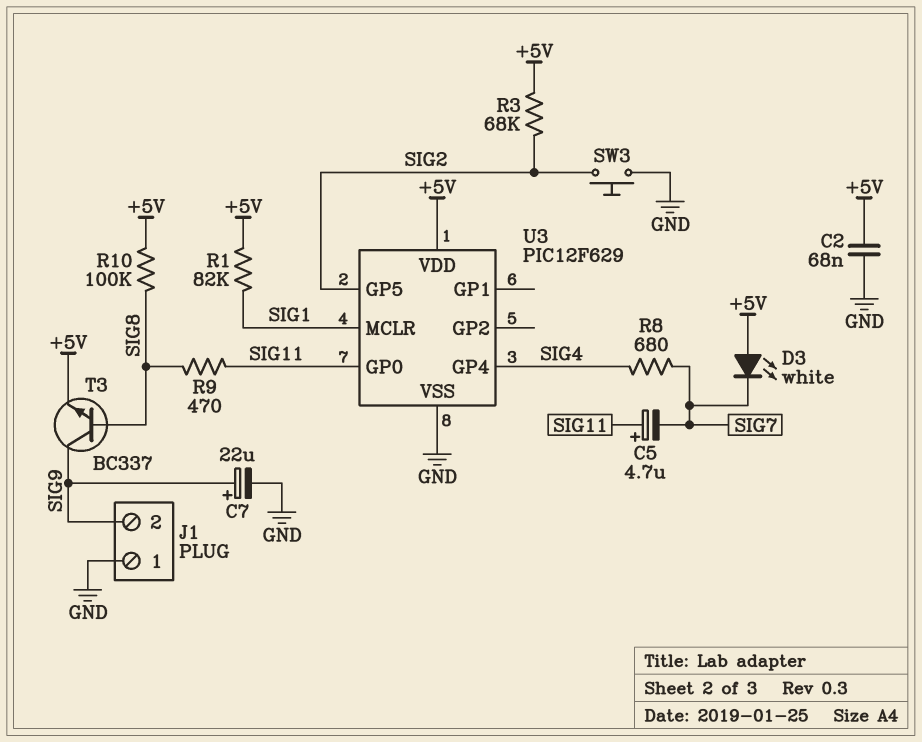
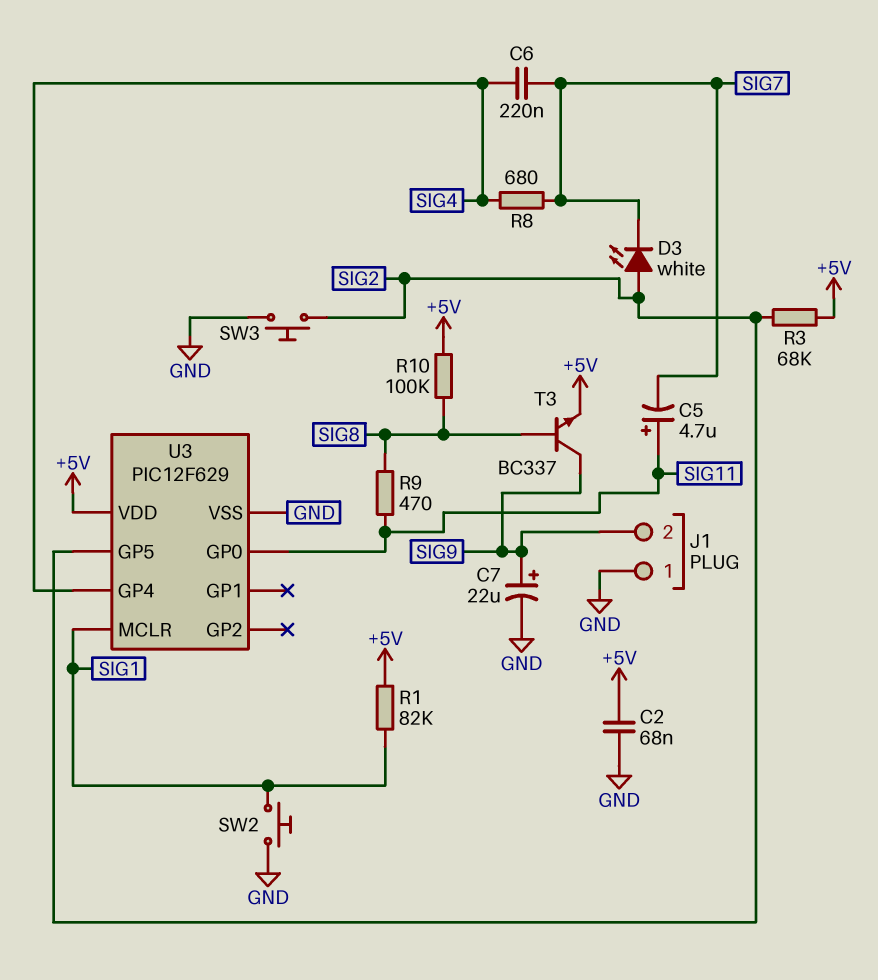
C6: none -> 220nF (SIG4, SIG7)
D3: LED white (A +5V, K SIG7) -> LED white (A SIG2, K SIG7)
SW2: none -> button (GND, SIG1)

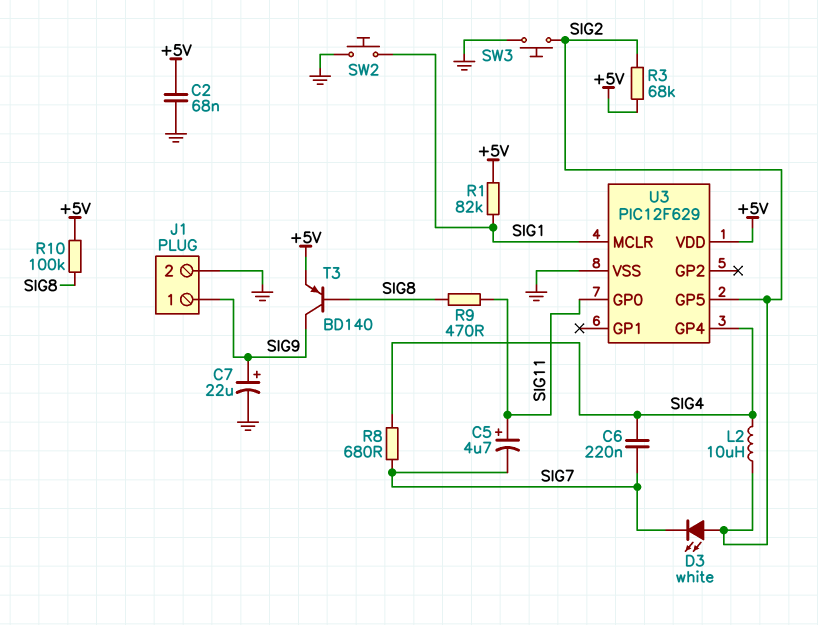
J1 pin 1: GND -> SIG9
J1 pin 2: SIG9 -> GND
L2: none -> 10uH (SIG2, SIG4)
T3: NPN BC337 (B SIG8, C SIG9, E +5V) -> PNP BD140 (B SIG8, C SIG9, E +5V)

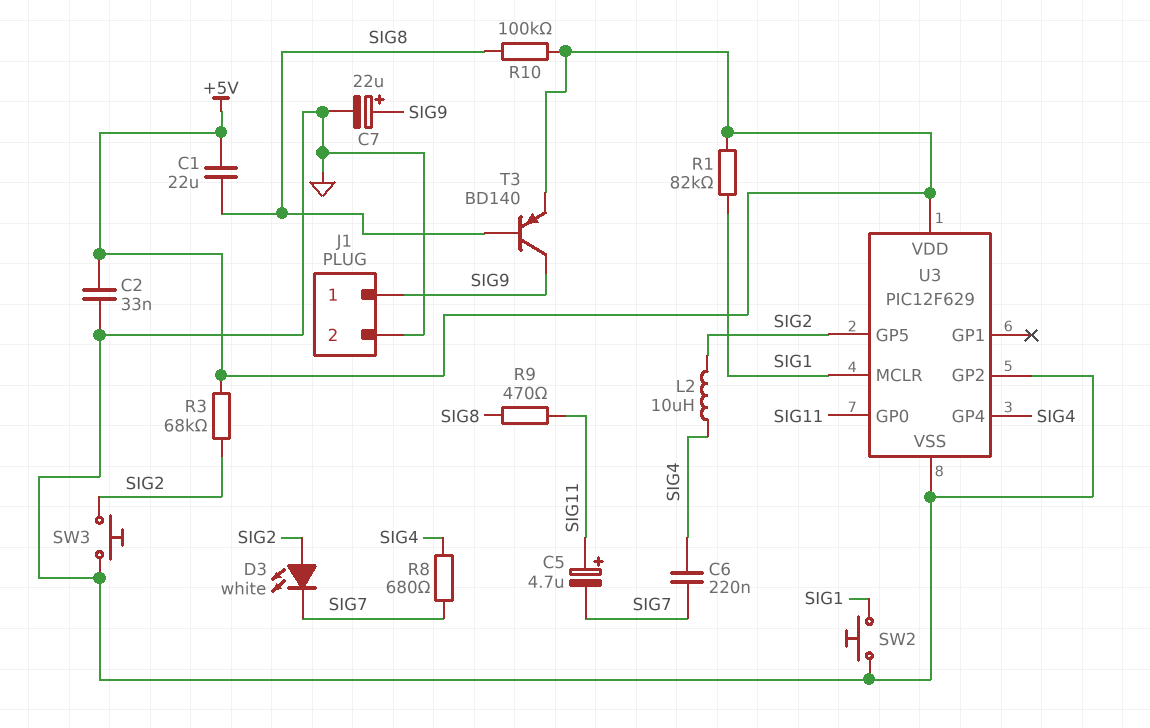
C1: none -> 22uF (+5V, SIG8)
C2: 68nF (+5V, GND) -> 33nF (+5V, GND)
U3 pin GP2: none -> GND

